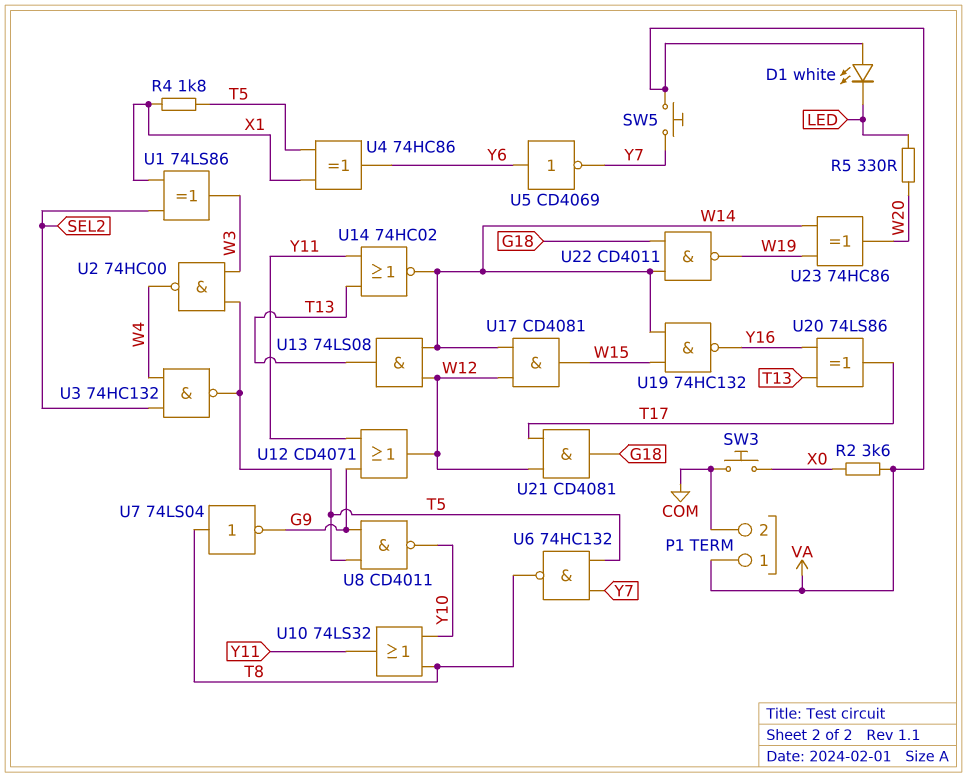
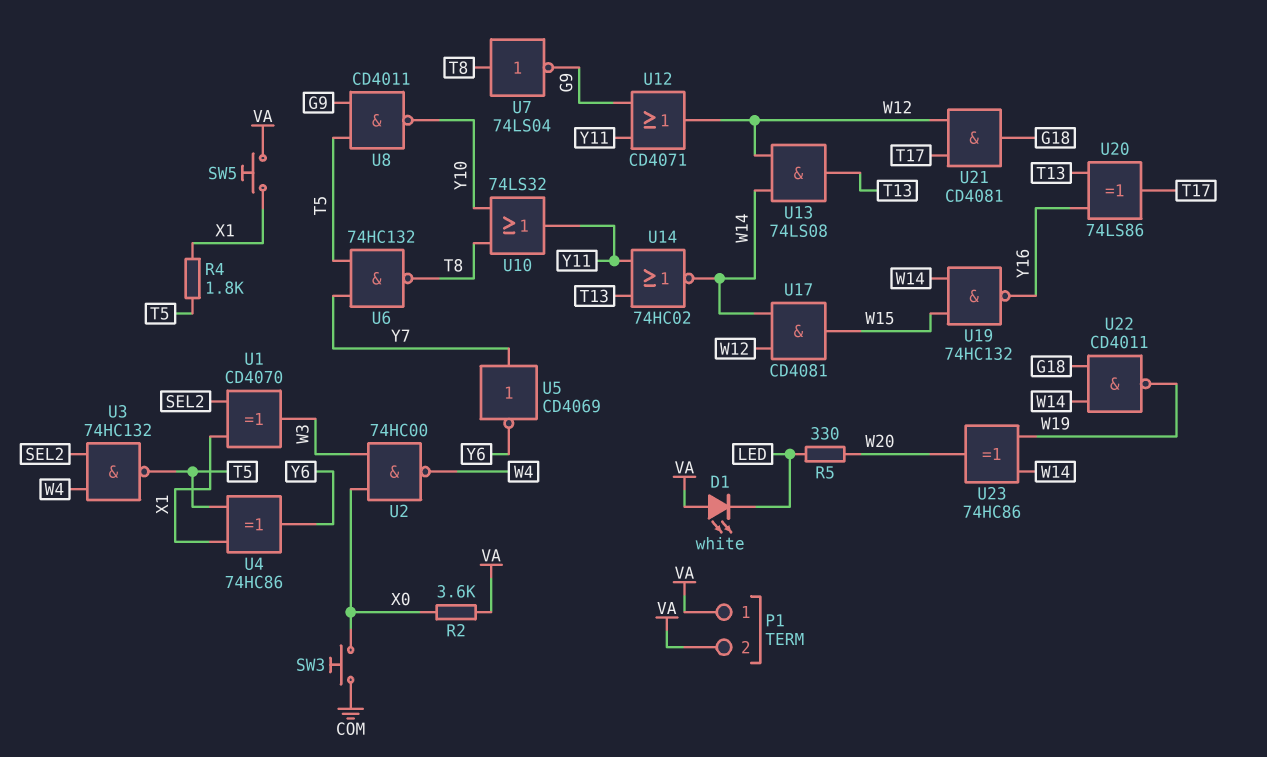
P1 pin 2: COM -> VA
SW5: button (VA, Y7) -> button (VA, X1)
U1: XOR 74LS86 (in SEL2, in X1, out W3) -> XOR CD4070 (in SEL2, in X1, out W3)
U2: NAND 74HC00 (in T5, in W3, out W4) -> NAND 74HC00 (in W3, in X0, out W4)
U5: NOT CD4069 (in Y6, out Y7) -> NOT CD4069 (in Y7, out Y6)

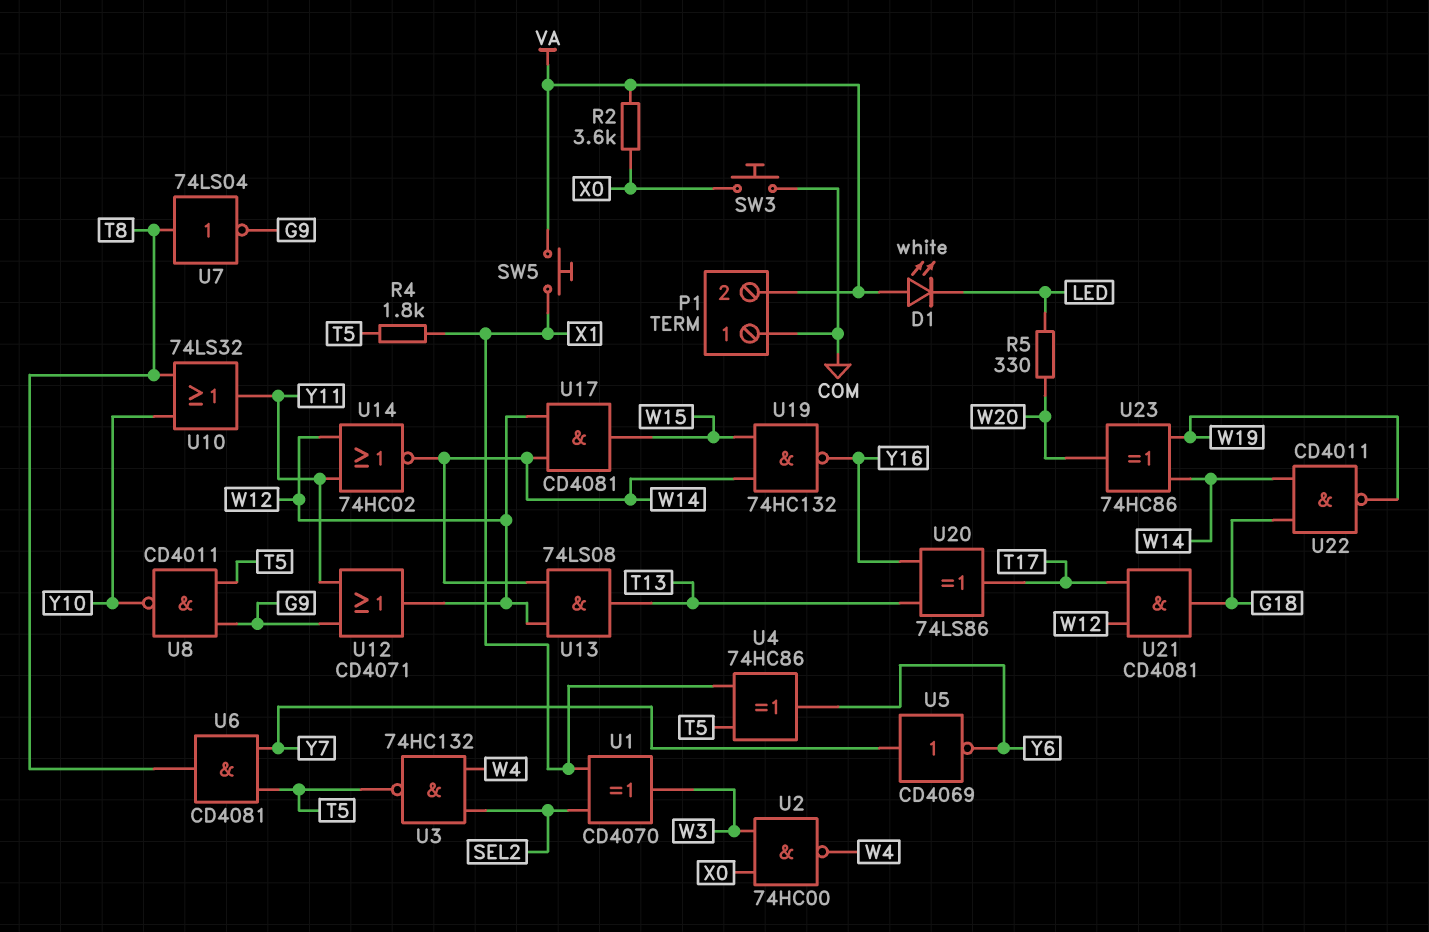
P1 pin 1: VA -> COM
U6: NAND 74HC132 (in T5, in Y7, out T8) -> AND CD4081 (in T5, in Y7, out T8)
U14: NOR 74HC02 (in T13, in Y11, out W14) -> NOR 74HC02 (in W12, in Y11, out W14)

